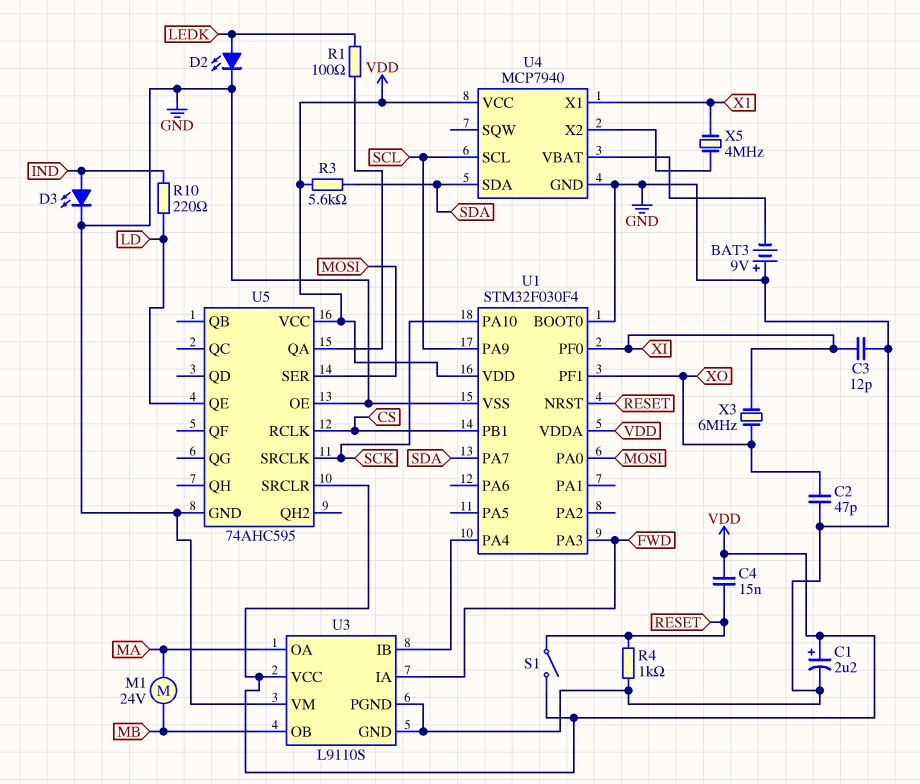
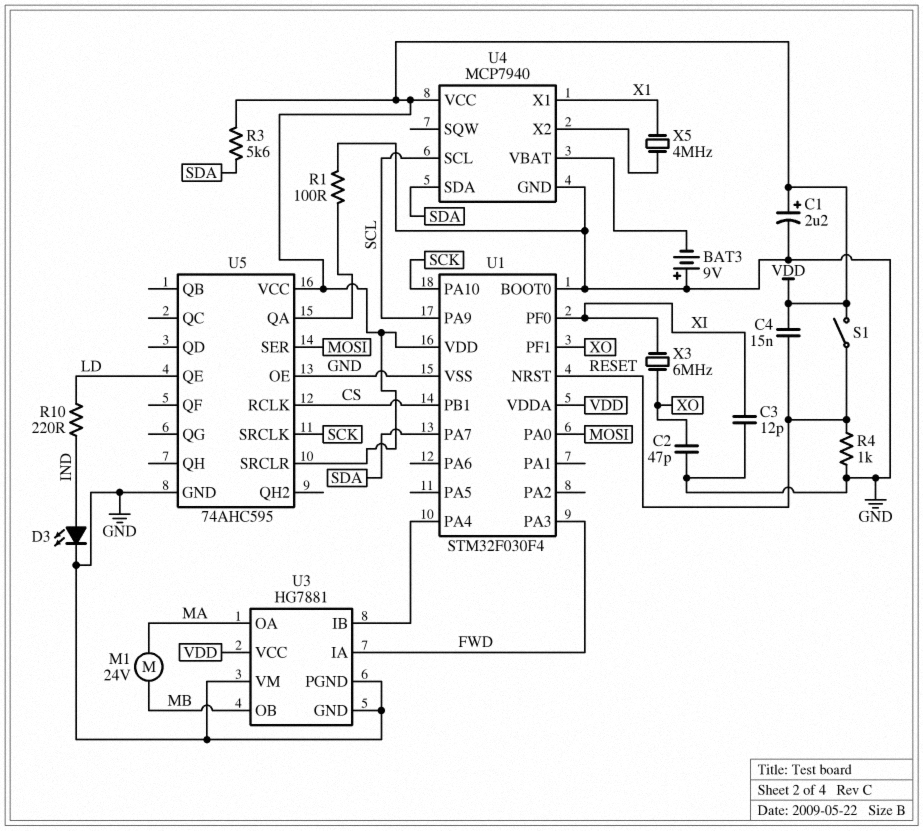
D2: LED (A LEDK, K GND) -> none
R1: 100 (LEDK, U5/QA) -> 100 (GND, U5/QA)
U3: L9110S -> HG7881

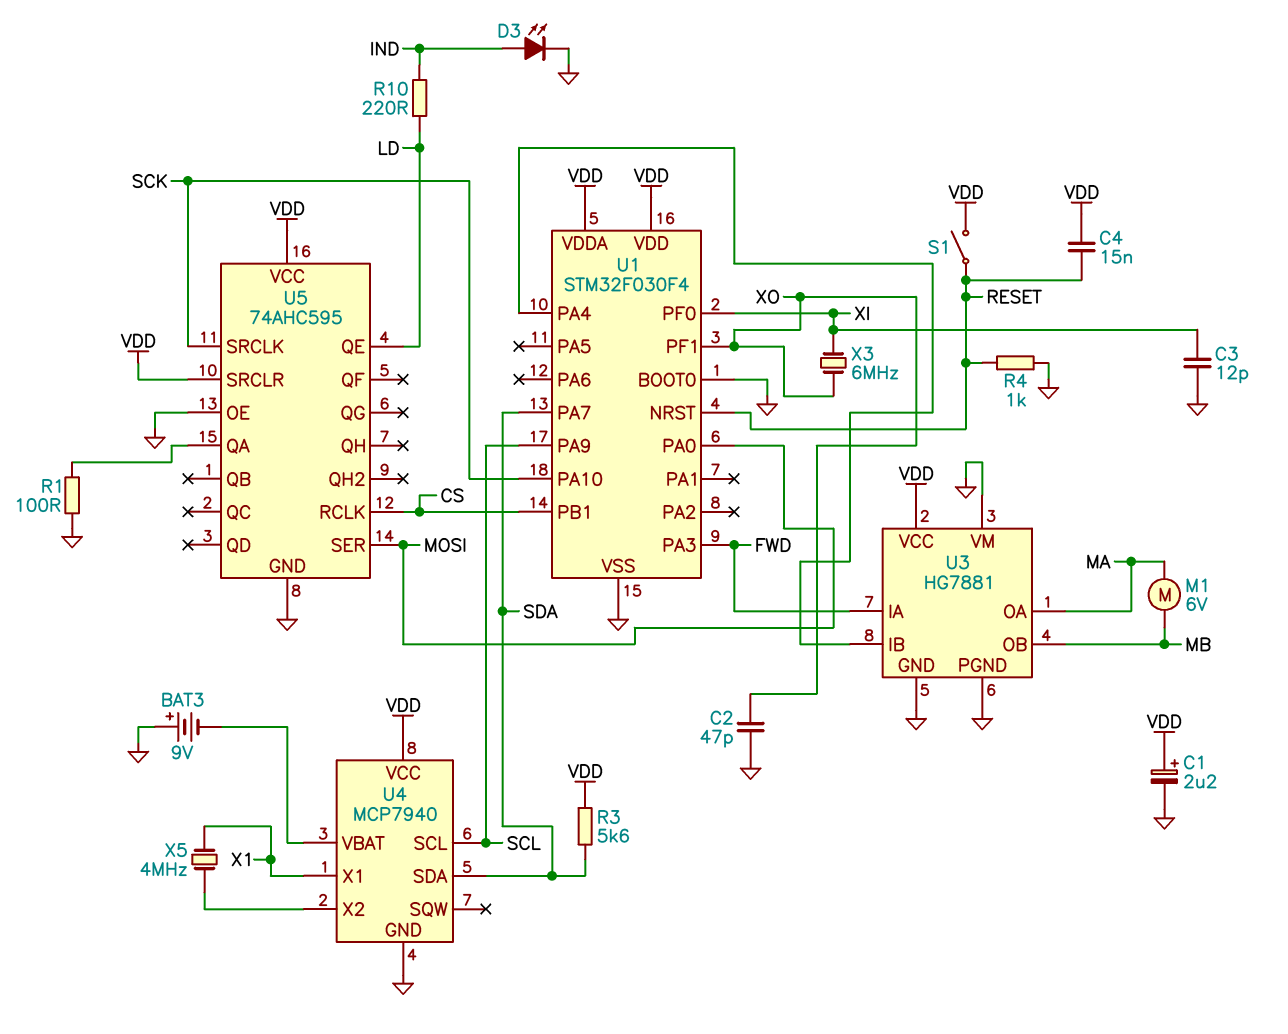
M1: motor 24V (MA, MB) -> motor 6V (MA, MB)

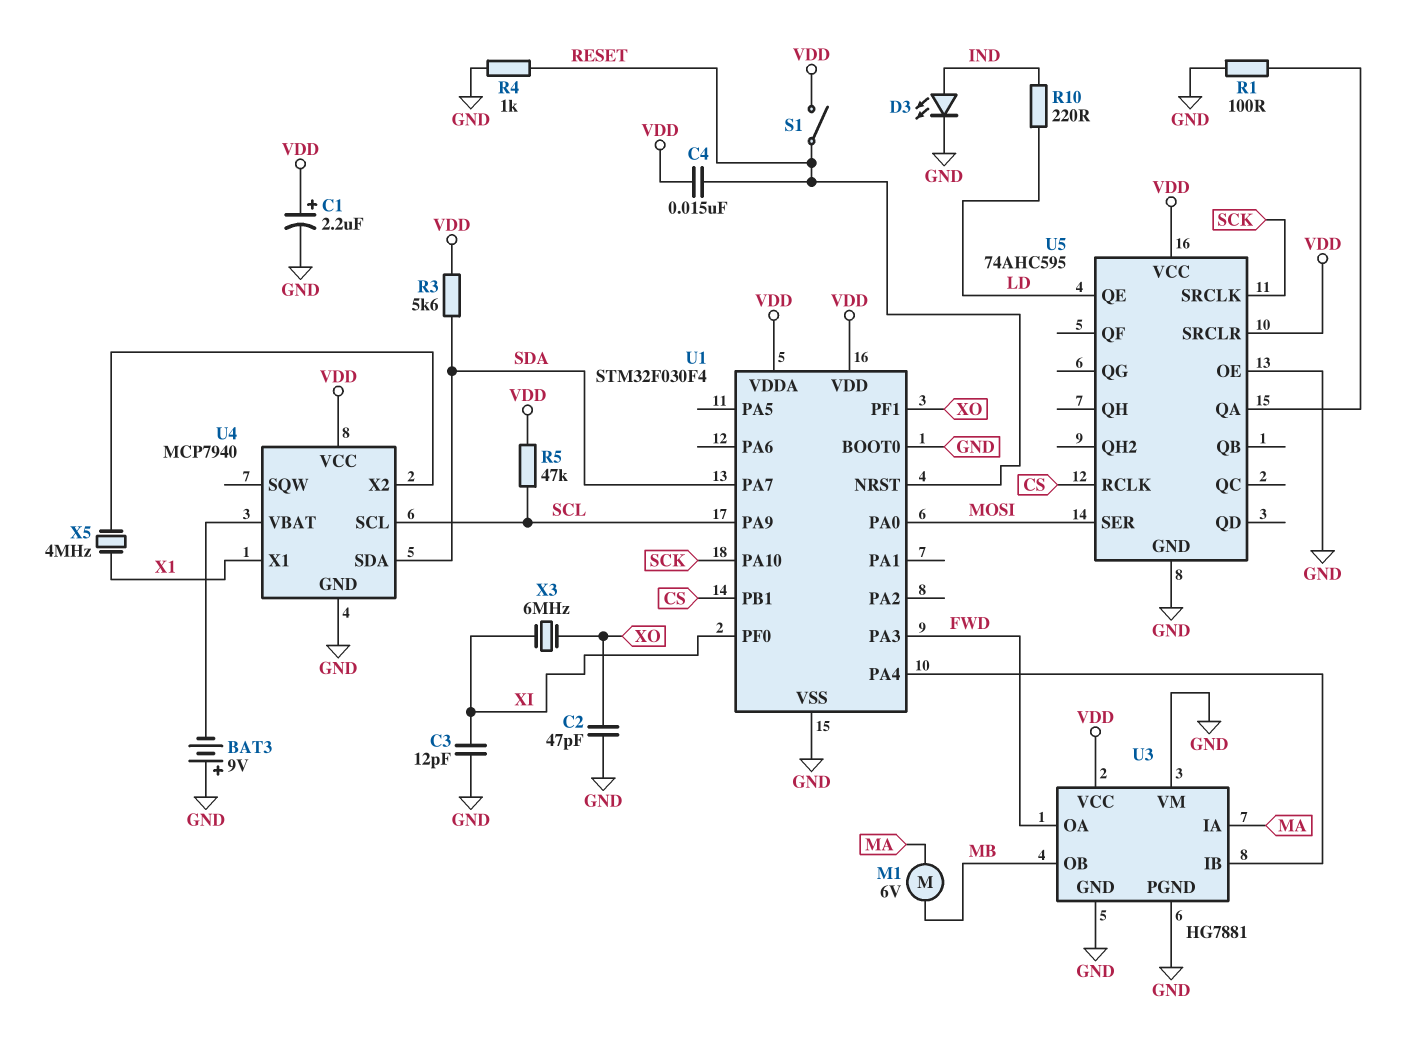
R5: none -> 47k (SCL, VDD)
U3 pin IA: FWD -> MA
U3 pin OA: MA -> FWD

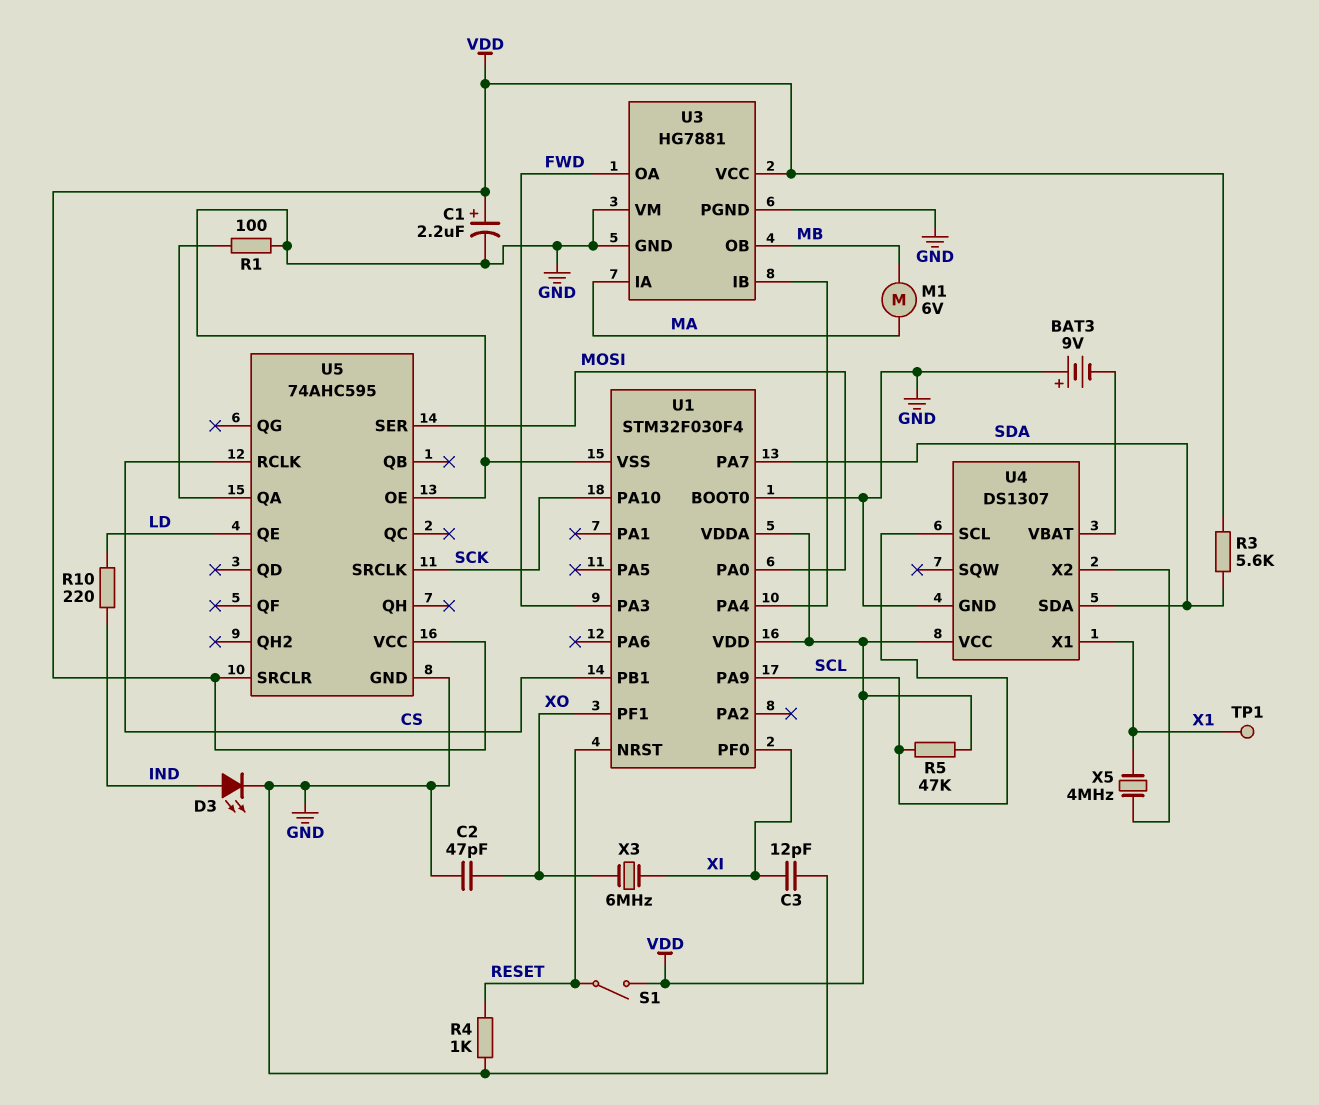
C4: 15nF (RESET, VDD) -> none
TP1: none -> test point (X1)
U4: MCP7940 -> DS1307

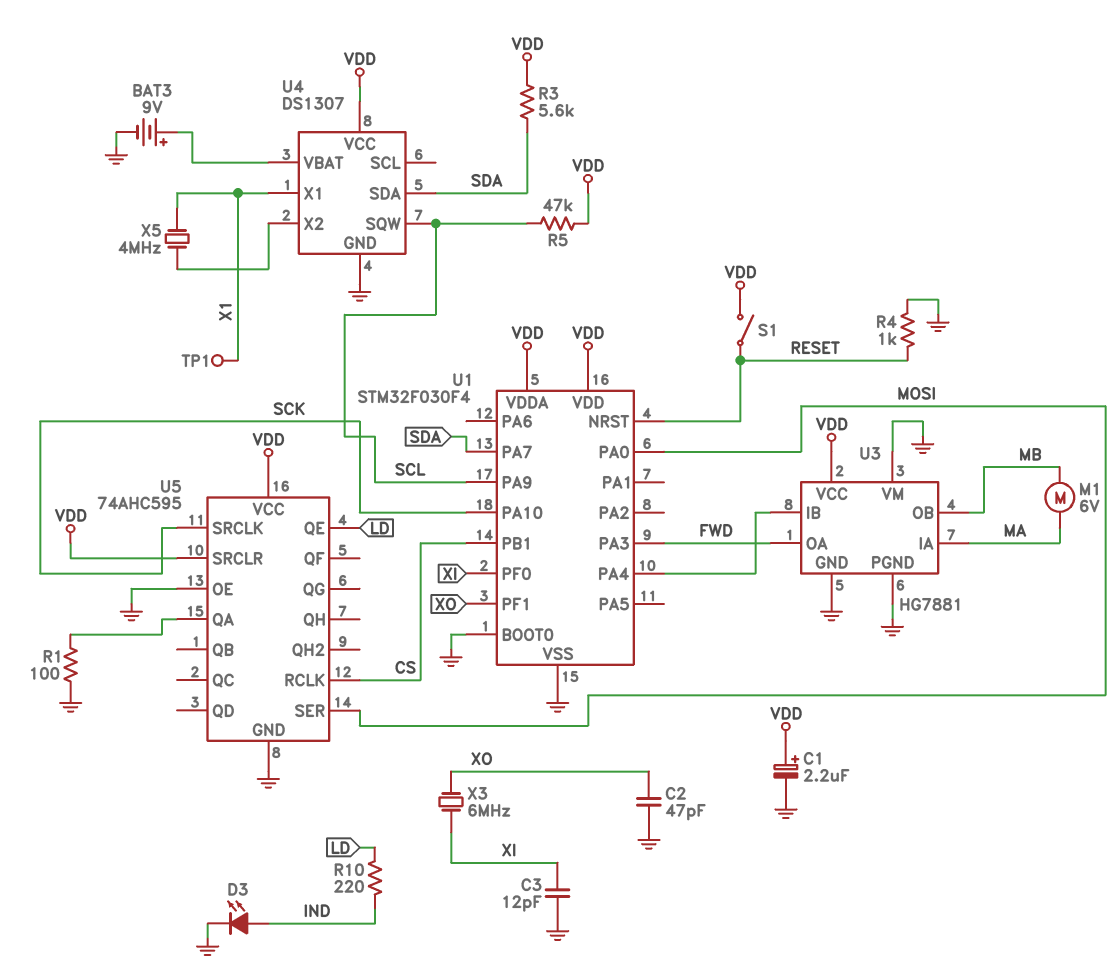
BAT3: 9V (plus GND, minus U4/VBAT) -> 9V (plus U4/VBAT, minus GND)
U4 pin SCL: SCL -> none
U4 pin SQW: none -> SCL

